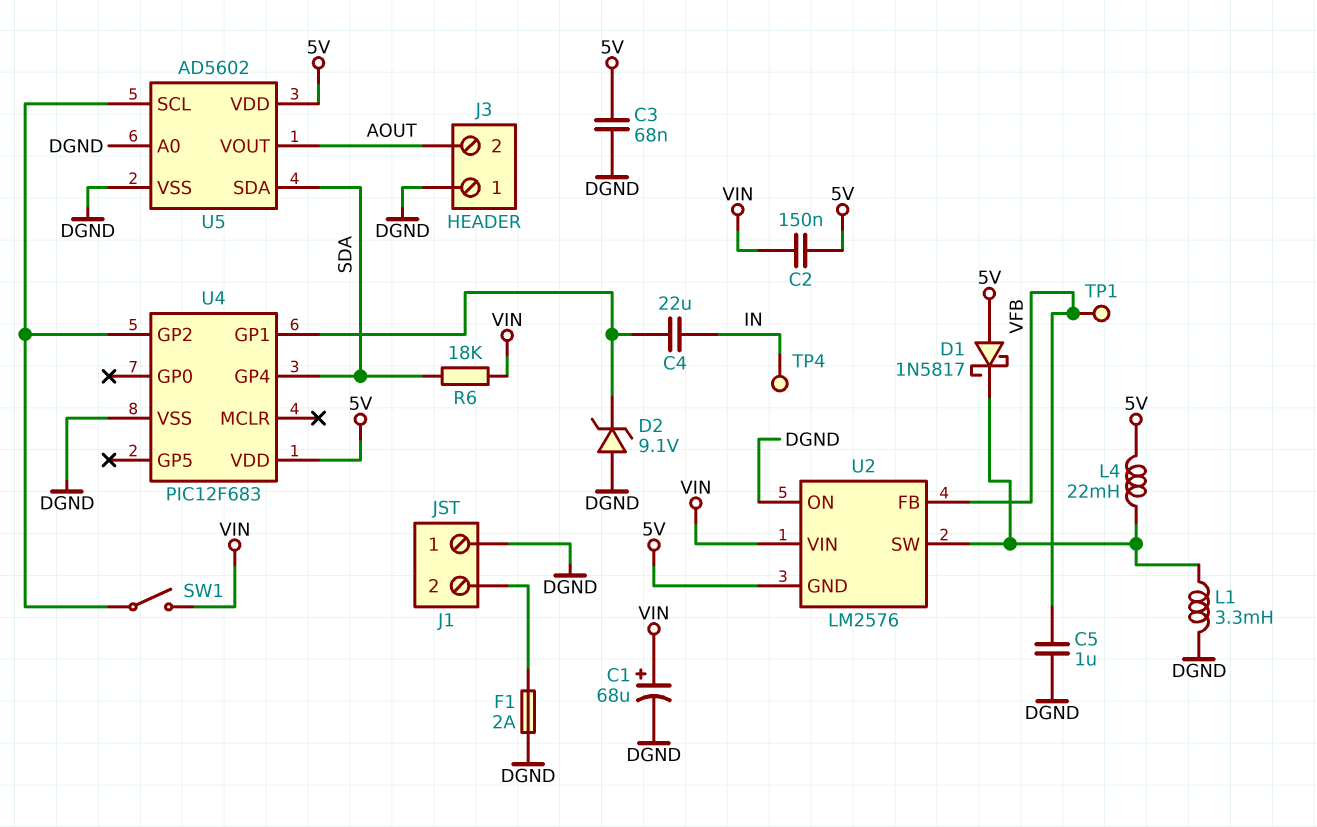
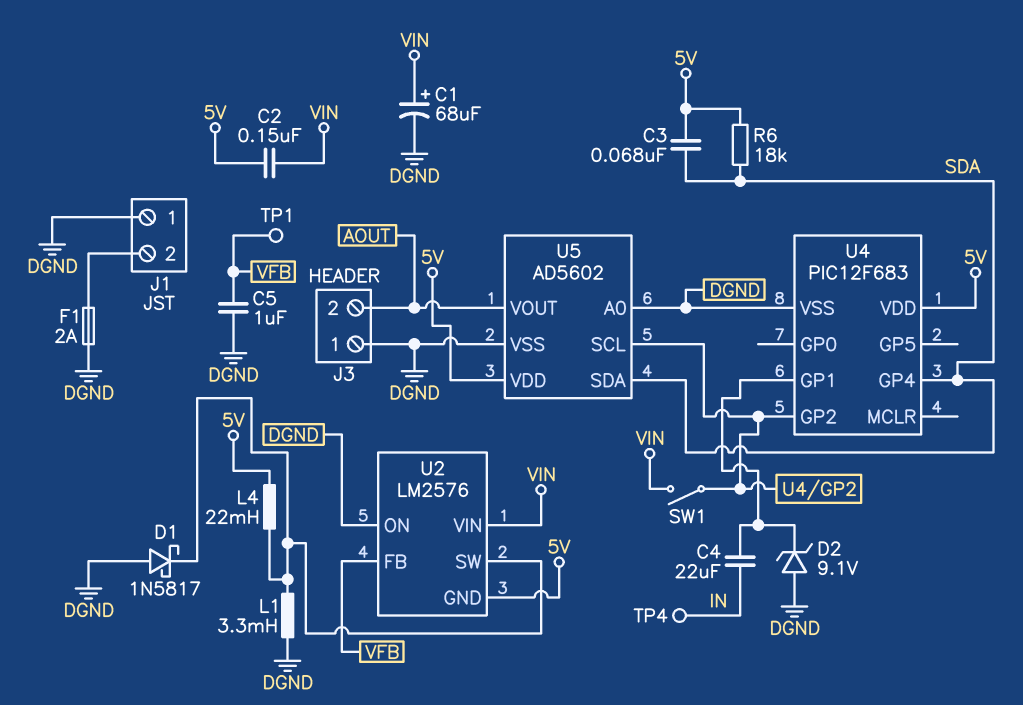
C3: 68nF (5V, DGND) -> 68nF (5V, SDA)
D1: schottky 1N5817 (A 5V, K U2/SW) -> schottky 1N5817 (A DGND, K U2/SW)
R6: 18k (SDA, VIN) -> 18k (5V, SDA)

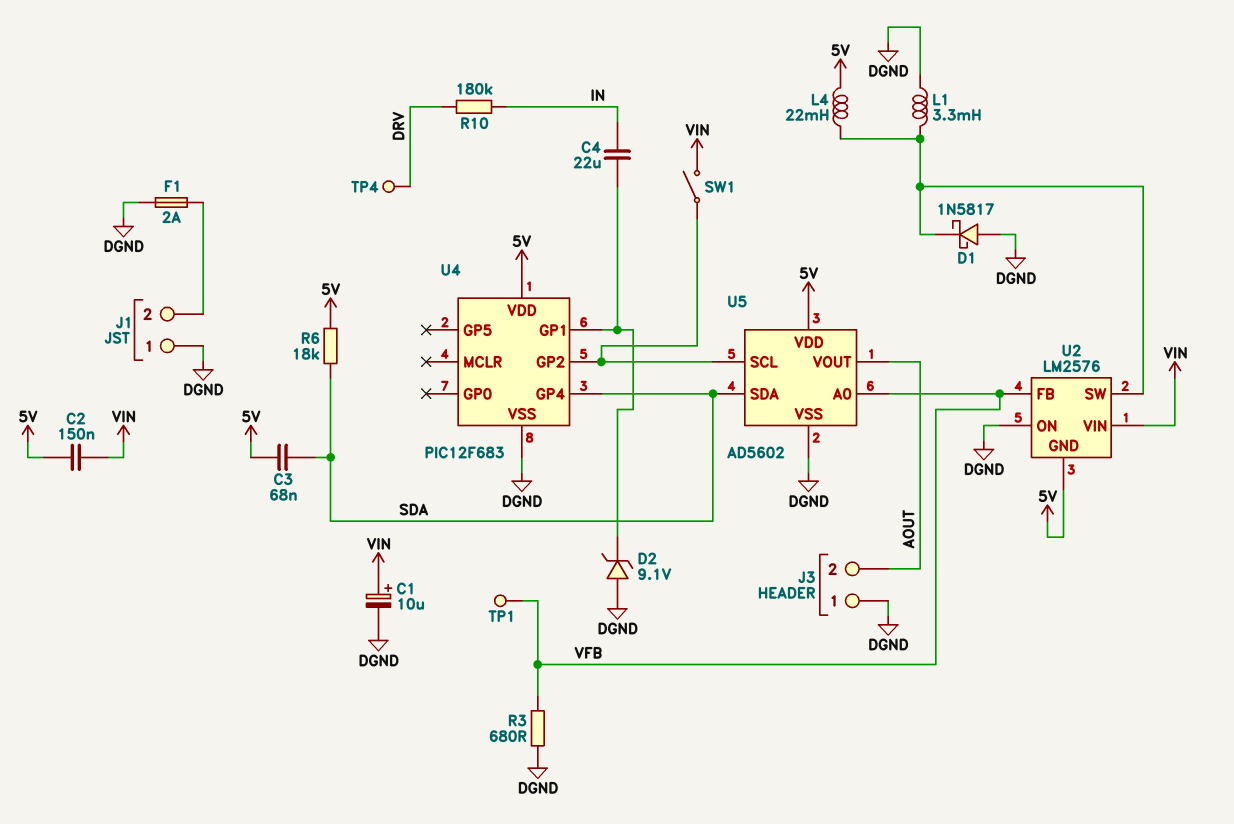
C1: 68uF (plus VIN, minus DGND) -> 10uF (plus VIN, minus DGND)
C5: 1uF (DGND, VFB) -> none
R3: none -> 680 (DGND, VFB)
R10: none -> 180k (DRV, IN)
TP4: test point (IN) -> test point (DRV)
U5 pin A0: DGND -> VFB

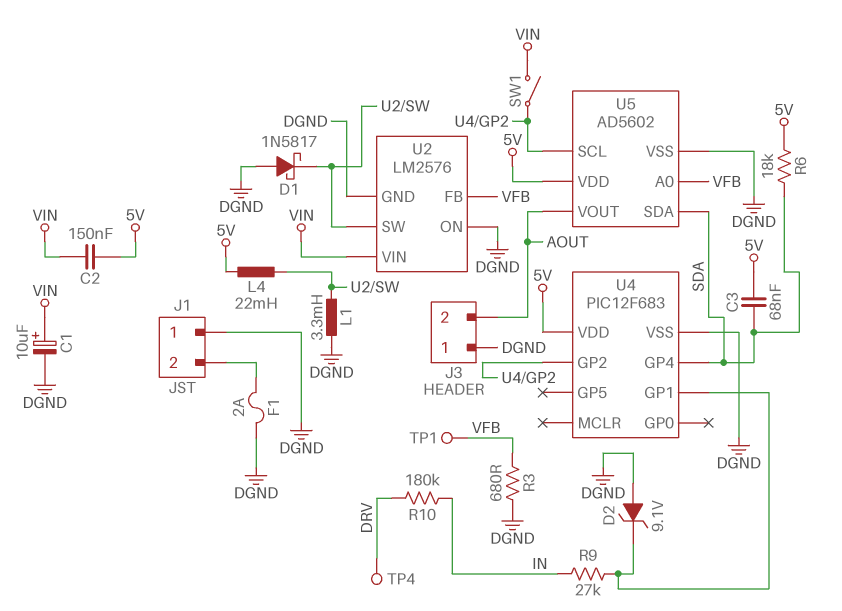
C4: 22uF (IN, U4/GP1) -> none
R9: none -> 27k (IN, U4/GP1)
U2 pin GND: 5V -> DGND

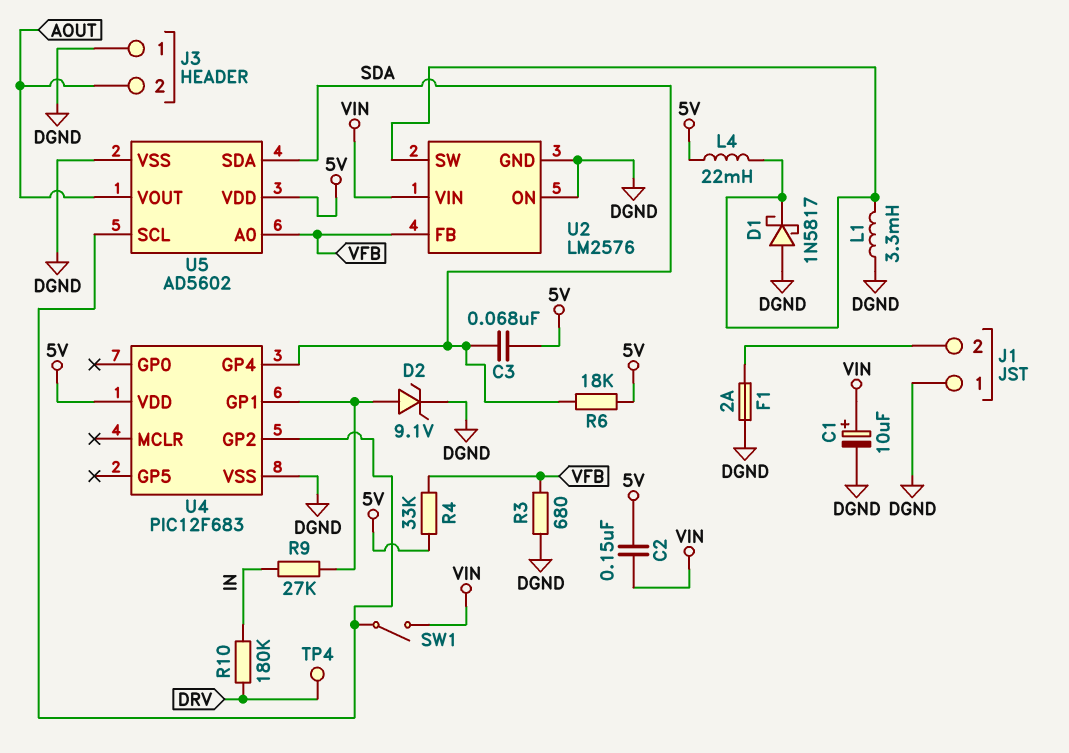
D2: zener 9.1V (A DGND, K U4/GP1) -> zener 9.1V (A U4/GP1, K DGND)
R4: none -> 33k (5V, VFB)
TP1: test point (VFB) -> none

